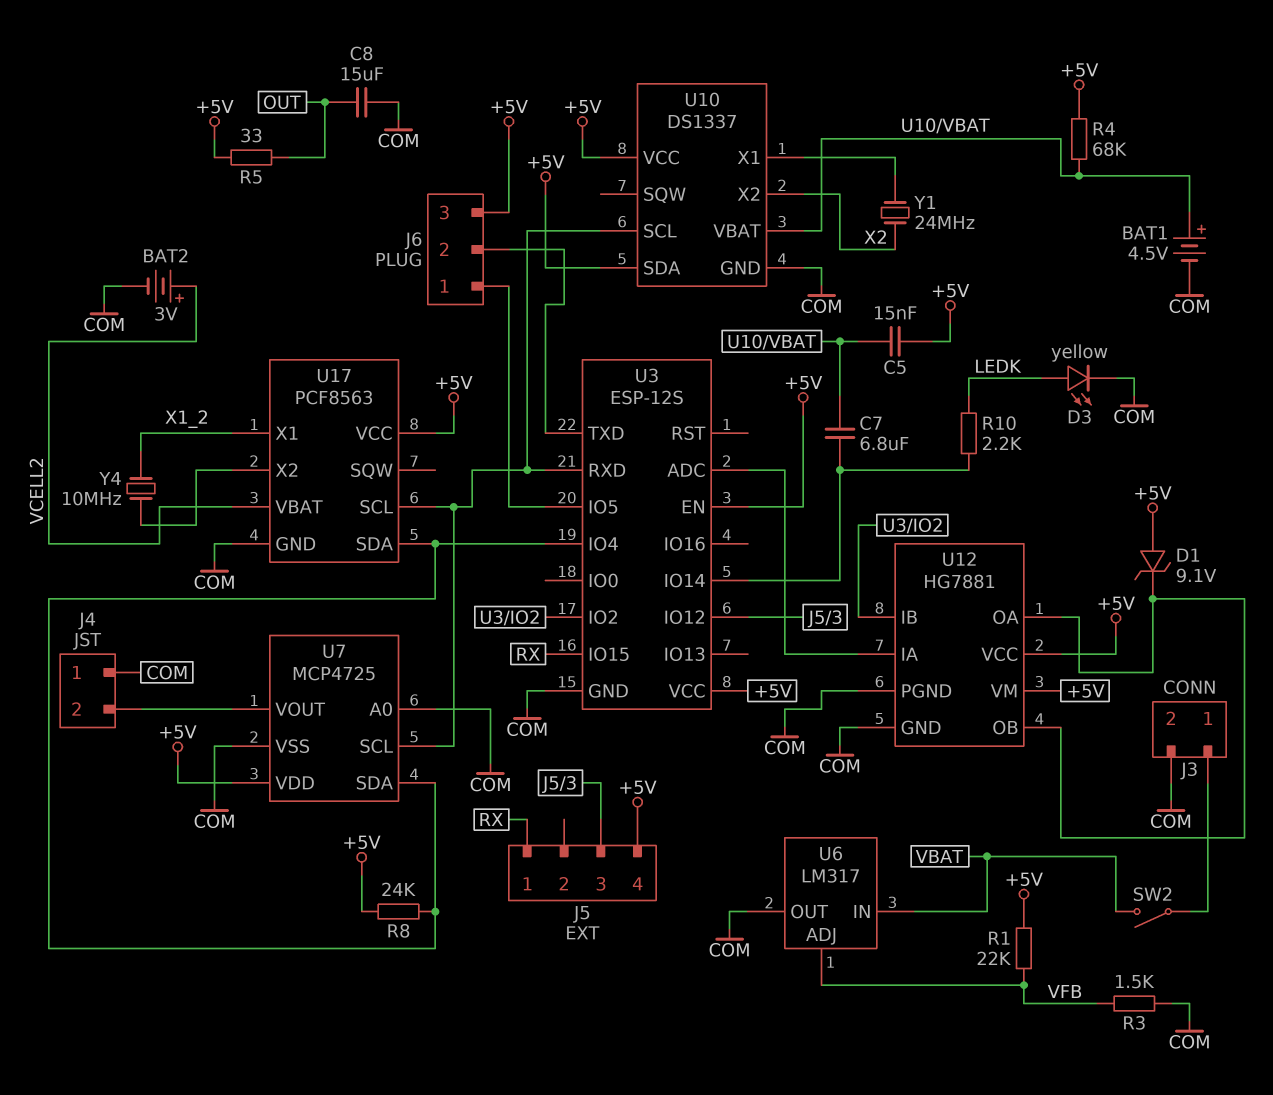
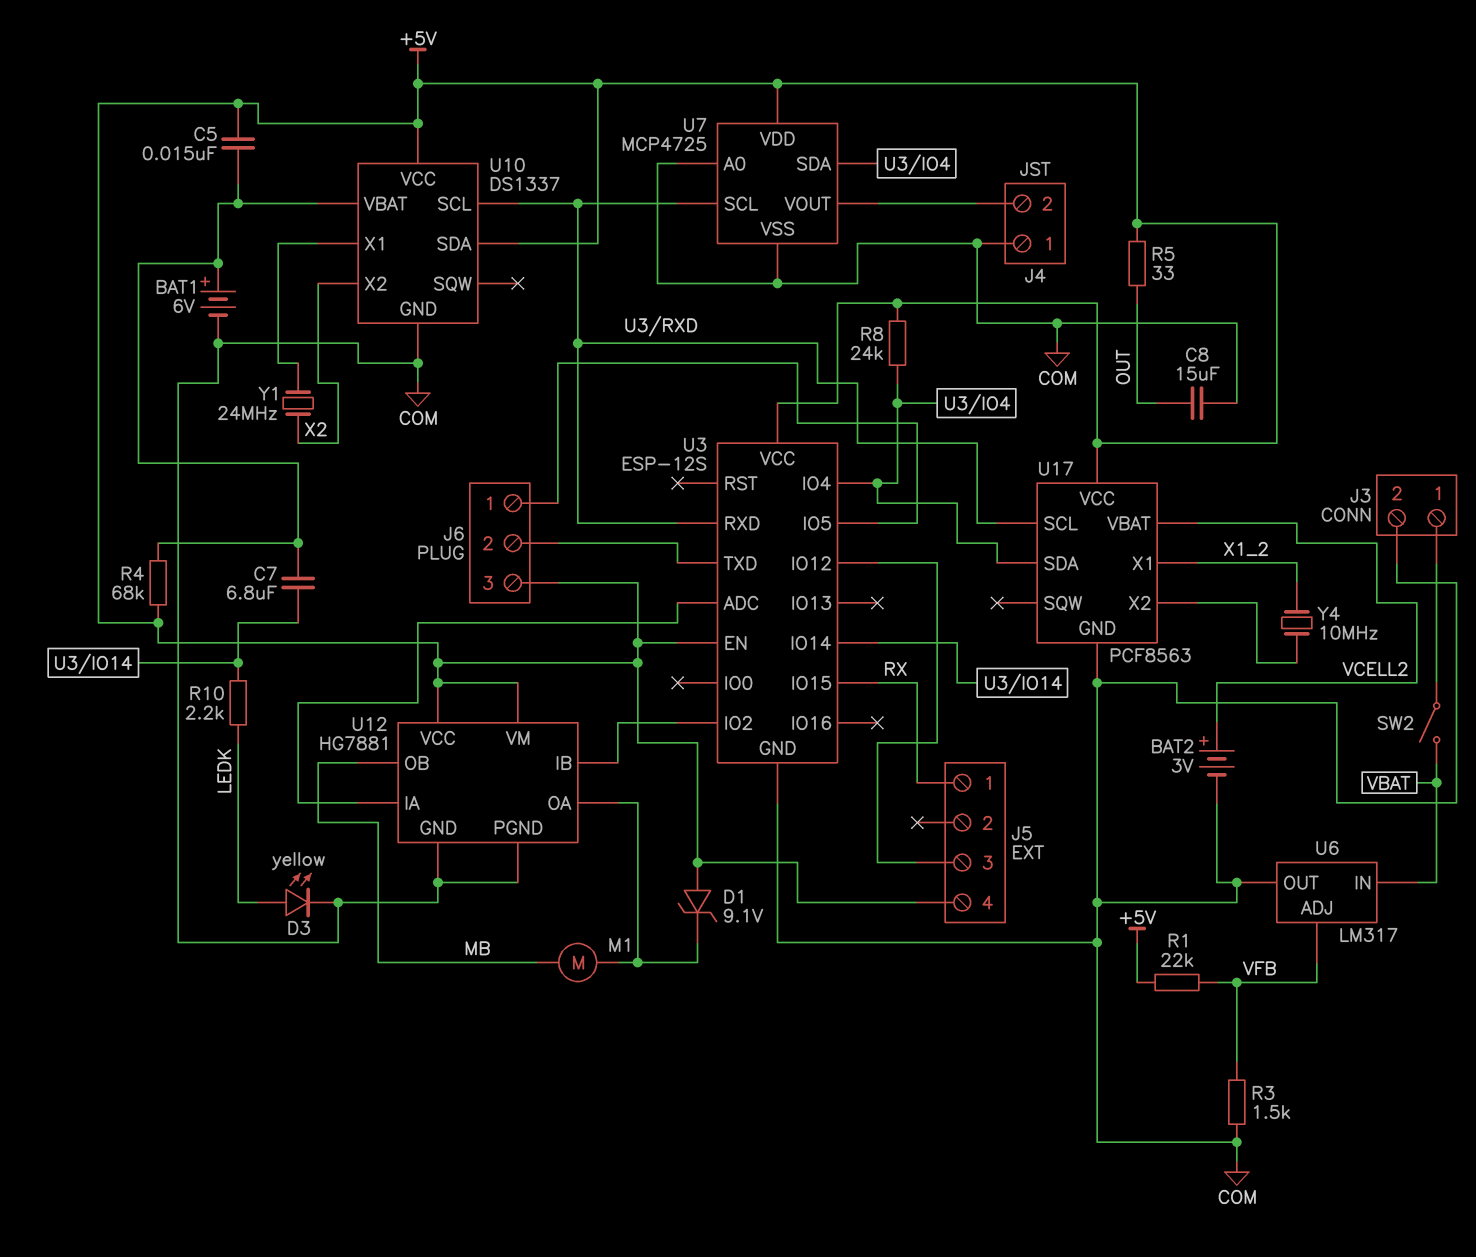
BAT1: 4.5V (plus U10/VBAT, minus COM) -> 6V (plus U10/VBAT, minus COM)
M1: none -> motor (MB, U12/OA)
U12 pin OB: U12/OA -> MB

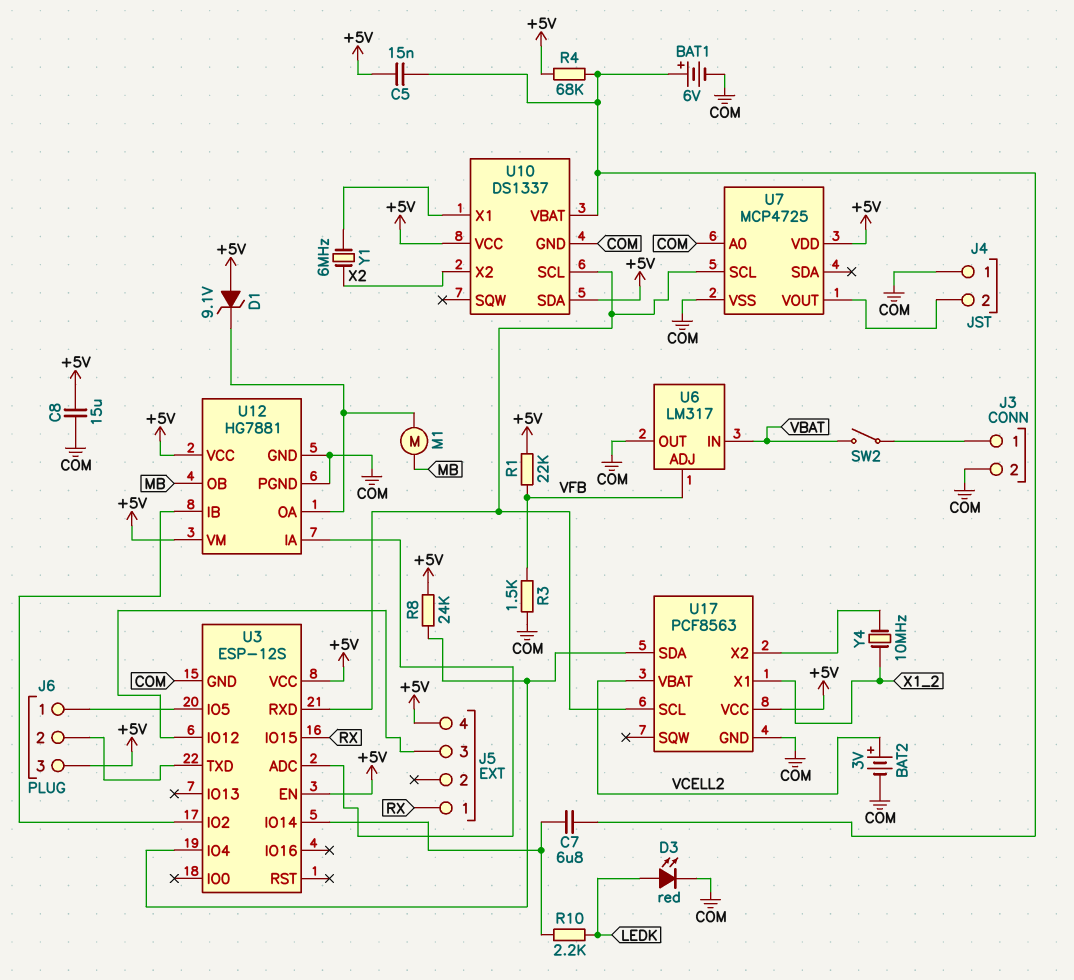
C8: 15uF (COM, OUT) -> 15uF (+5V, COM)
D3: LED yellow (A LEDK, K COM) -> LED red (A LEDK, K COM)
R5: 33 (+5V, OUT) -> none
U7 pin SDA: U3/IO4 -> none
Y1: 24MHz (U10/X1, X2) -> 6MHz (U10/X1, X2)

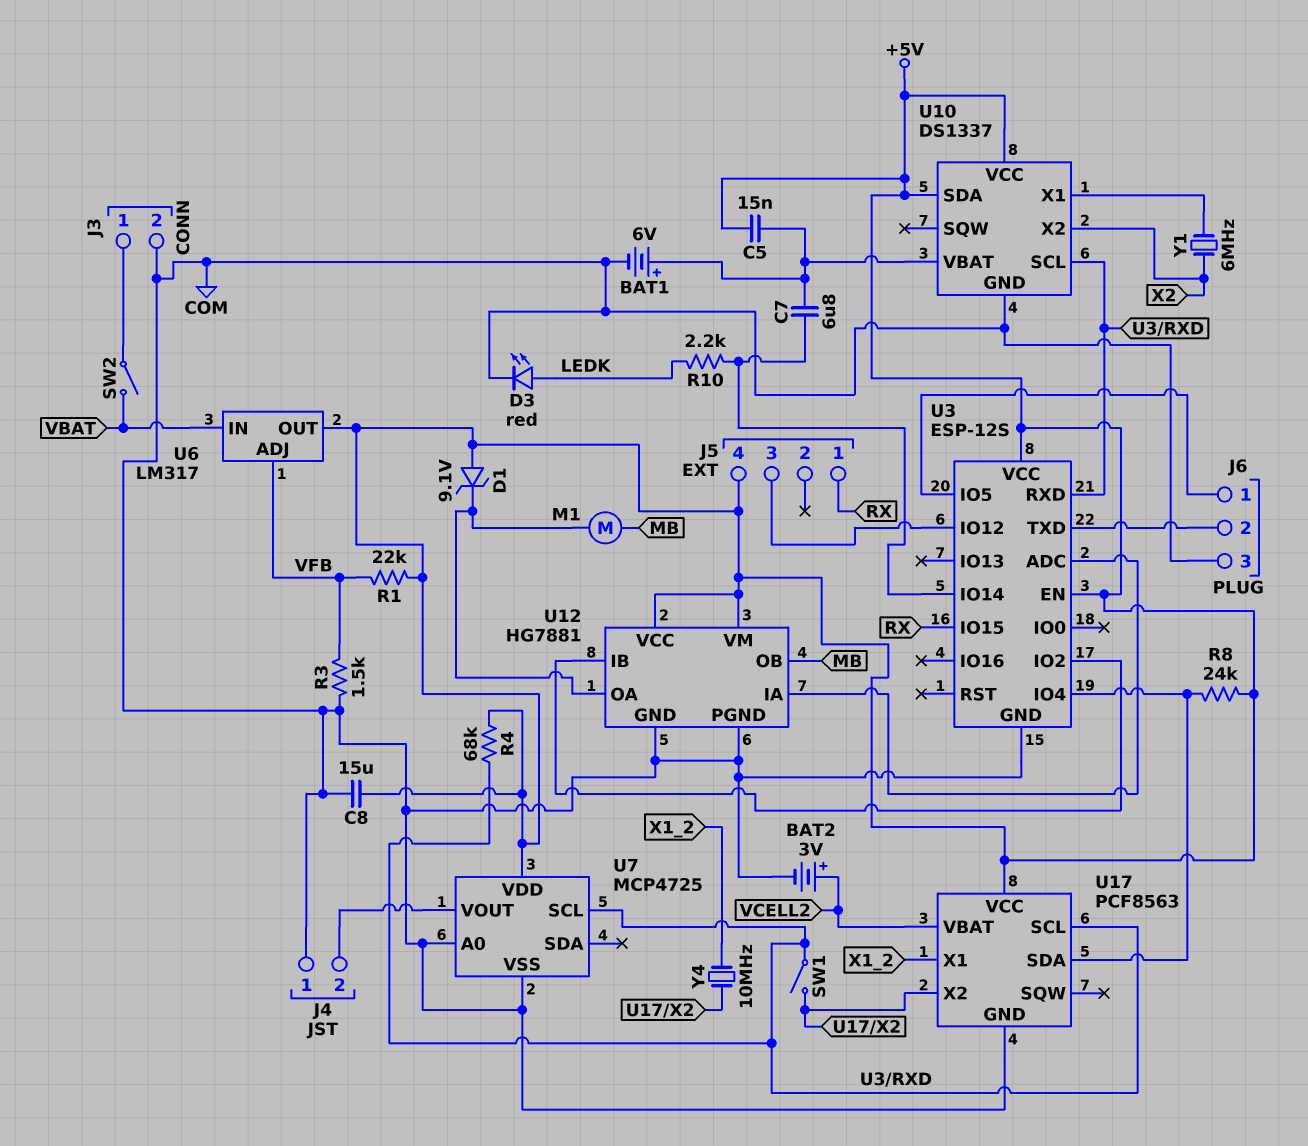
J6 pin 3: +5V -> COM
R4: 68k (+5V, U10/VBAT) -> 68k (+5V, U3/RXD)
SW1: none -> switch (U3/RXD, U17/X2)
U6 pin OUT: COM -> +5V

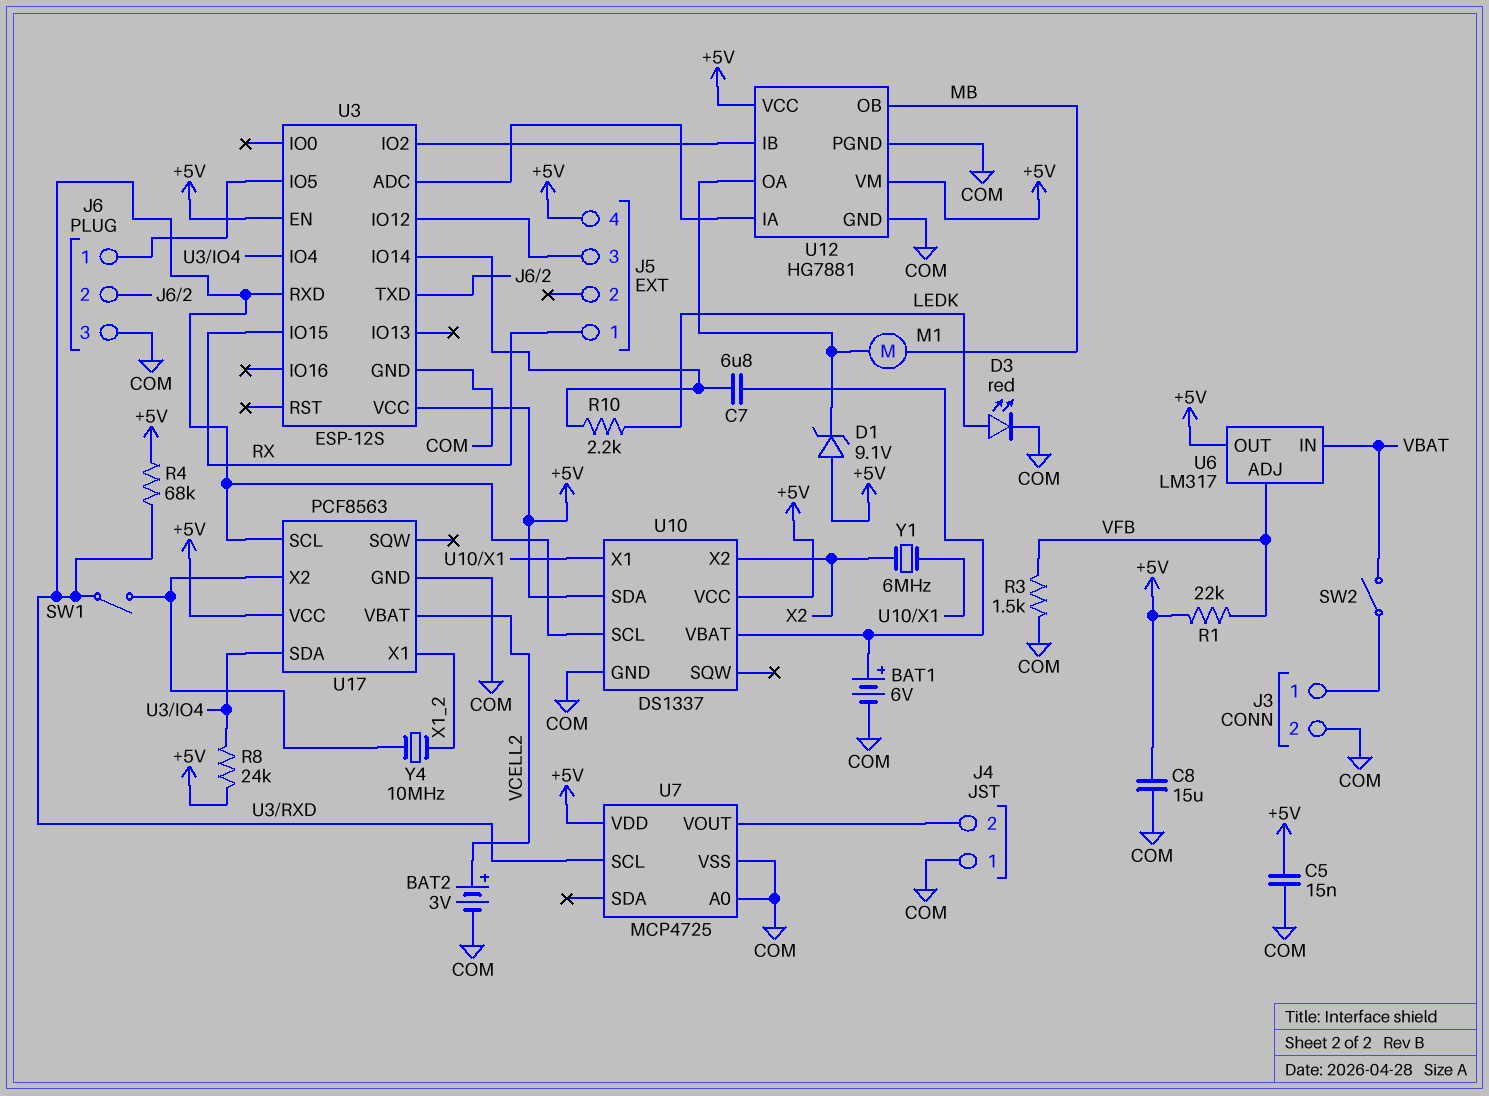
C5: 15nF (+5V, U10/VBAT) -> 15nF (+5V, COM)

